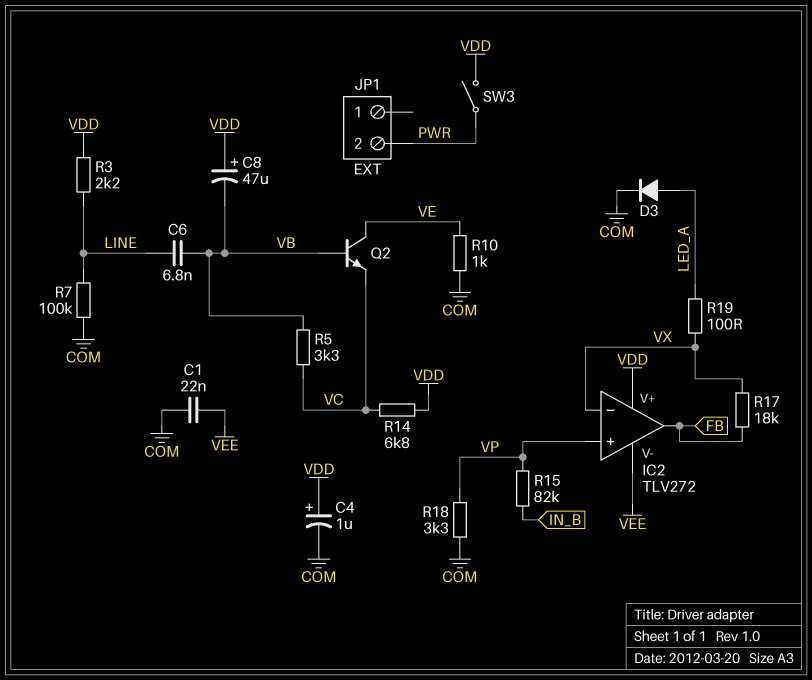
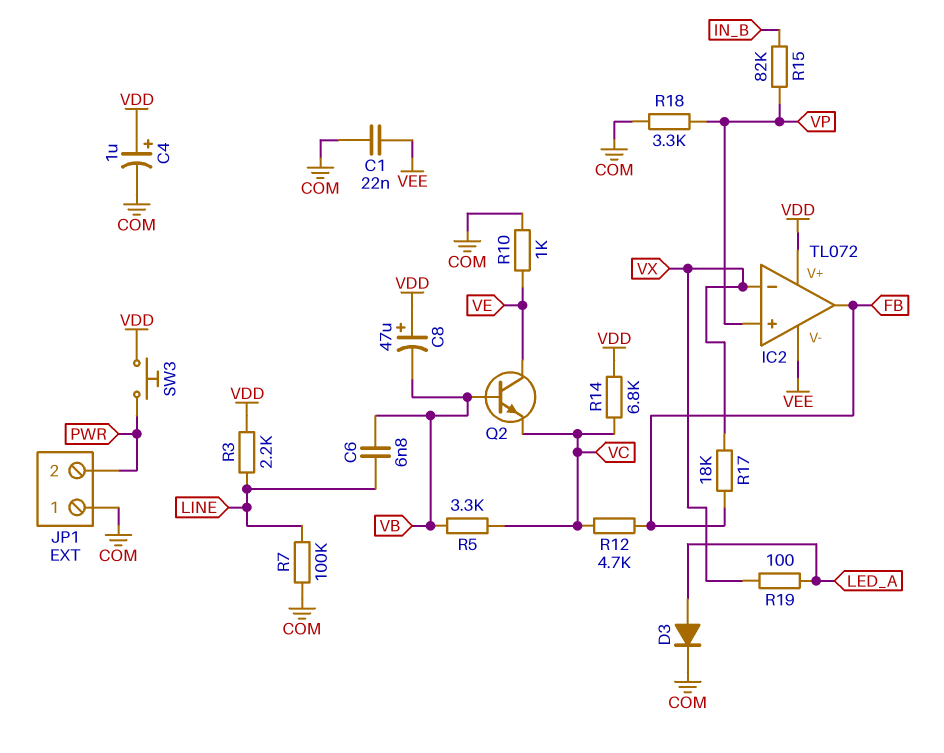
IC2: TLV272 -> TL072
JP1 pin 1: none -> COM
R12: none -> 4.7k (FB, VC)
SW3: switch (PWR, VDD) -> button (PWR, VDD)

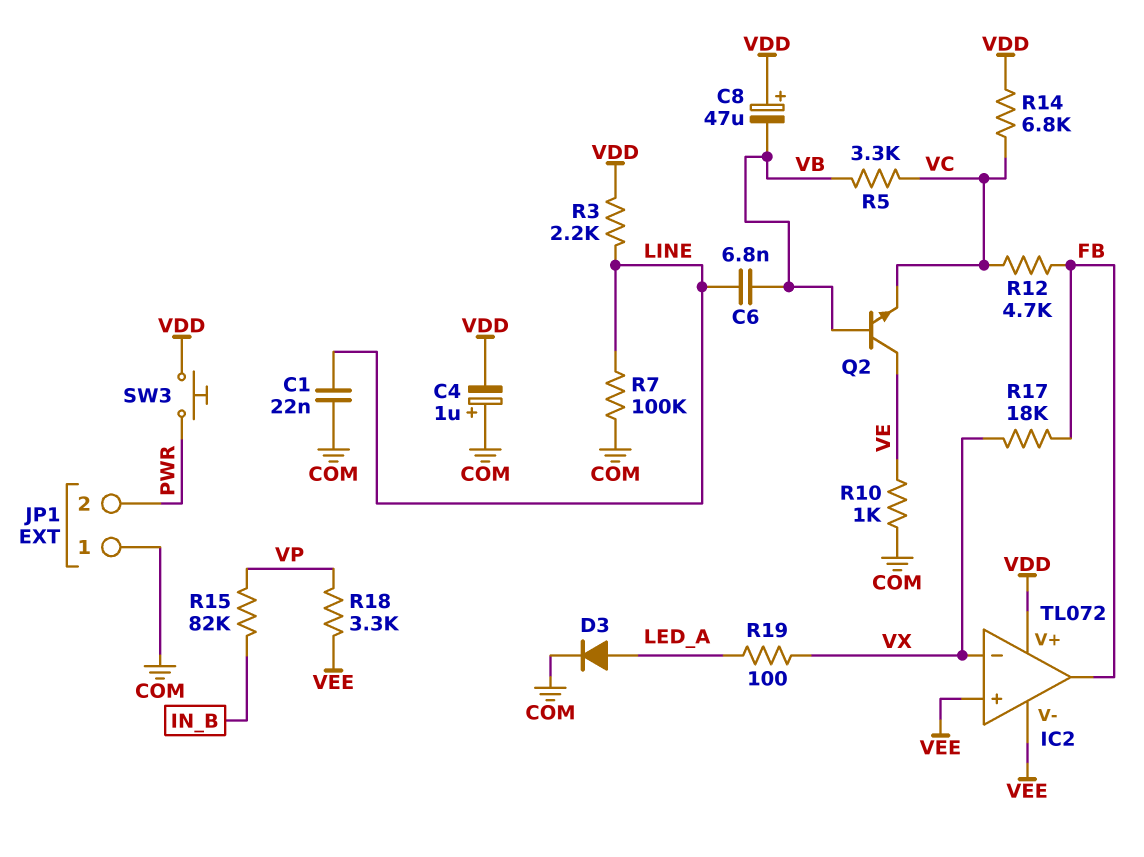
C1: 22nF (COM, VEE) -> 22nF (COM, LINE)
C4: 1uF (plus VDD, minus COM) -> 1uF (plus COM, minus VDD)
IC2 pin in+: VP -> VEE
R18: 3.3k (COM, VP) -> 3.3k (VEE, VP)

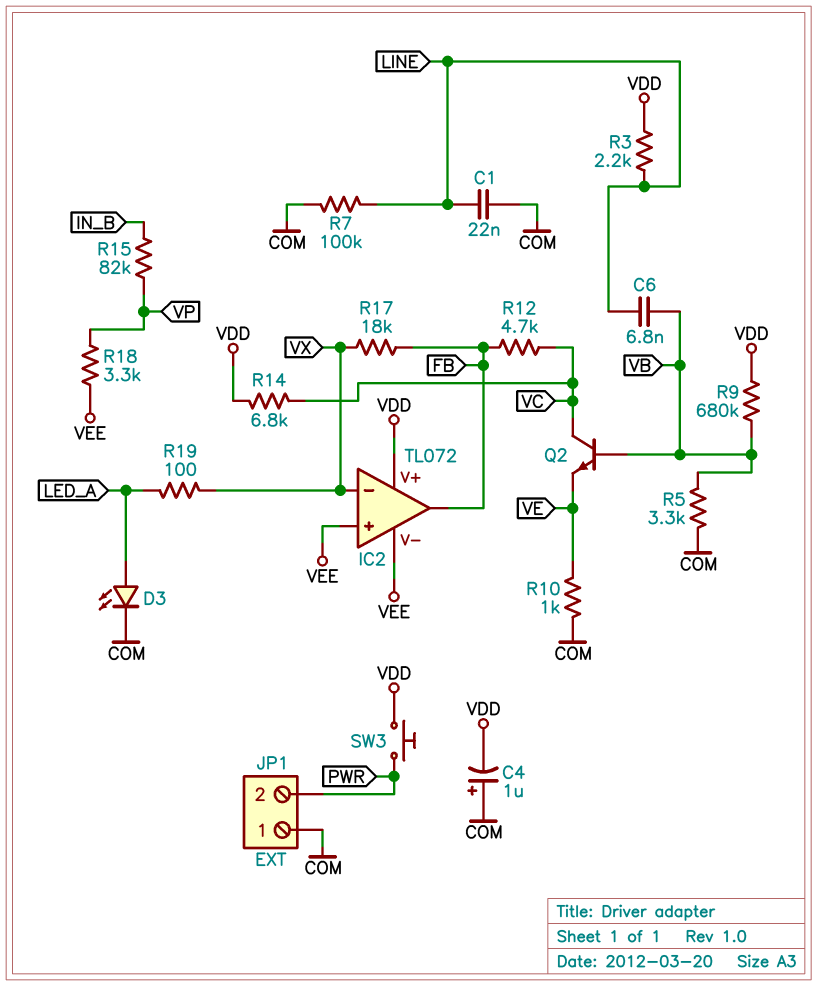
C8: 47uF (plus VDD, minus VB) -> none
D3: diode (A LED_A, K COM) -> LED (A LED_A, K COM)
Q2: NPN (B VB, C VE, E VC) -> NPN (B VB, C VC, E VE)
R5: 3.3k (VB, VC) -> 3.3k (COM, VB)
R9: none -> 680k (VB, VDD)

